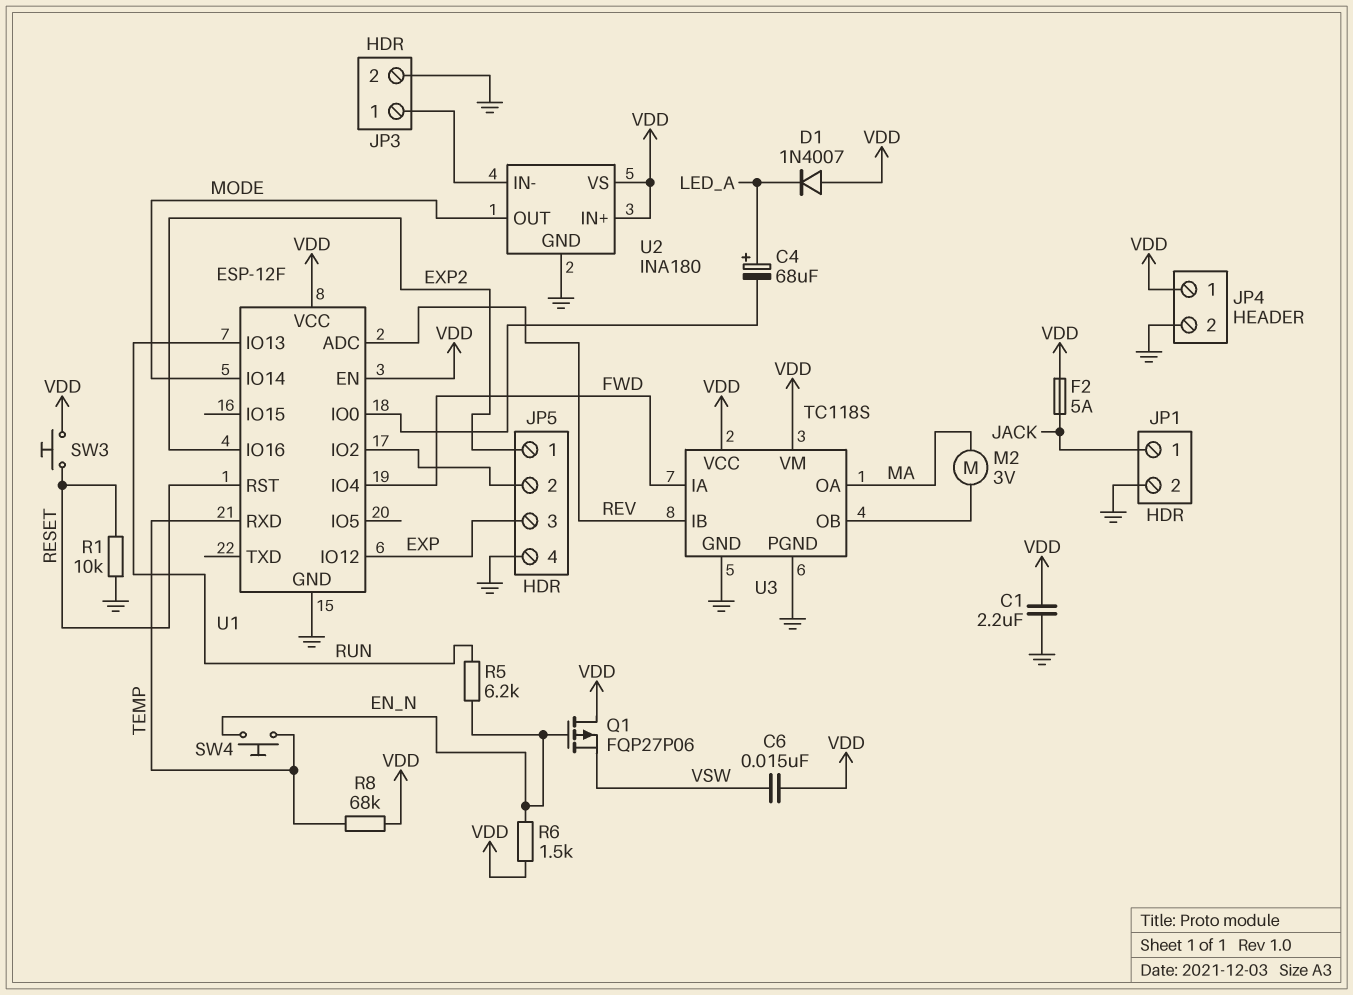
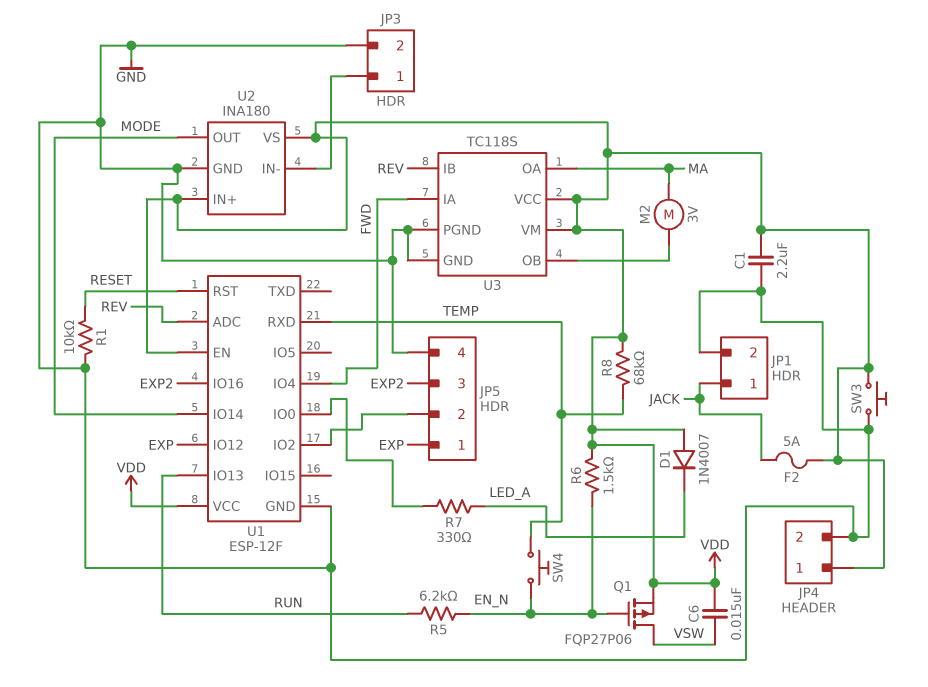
C4: 68uF (plus LED_A, minus U1/IO0) -> none
JP5 pin 1: EXP2 -> EXP
JP5 pin 3: EXP -> EXP2
Q1: PMOS FQP27P06 (G EN_N, D VDD, S VSW) -> PMOS FQP27P06 (G EN_N, D VSW, S VDD)
R7: none -> 330 (LED_A, U1/IO0)
SW3: button (RESET, VDD) -> button (GND, VDD)

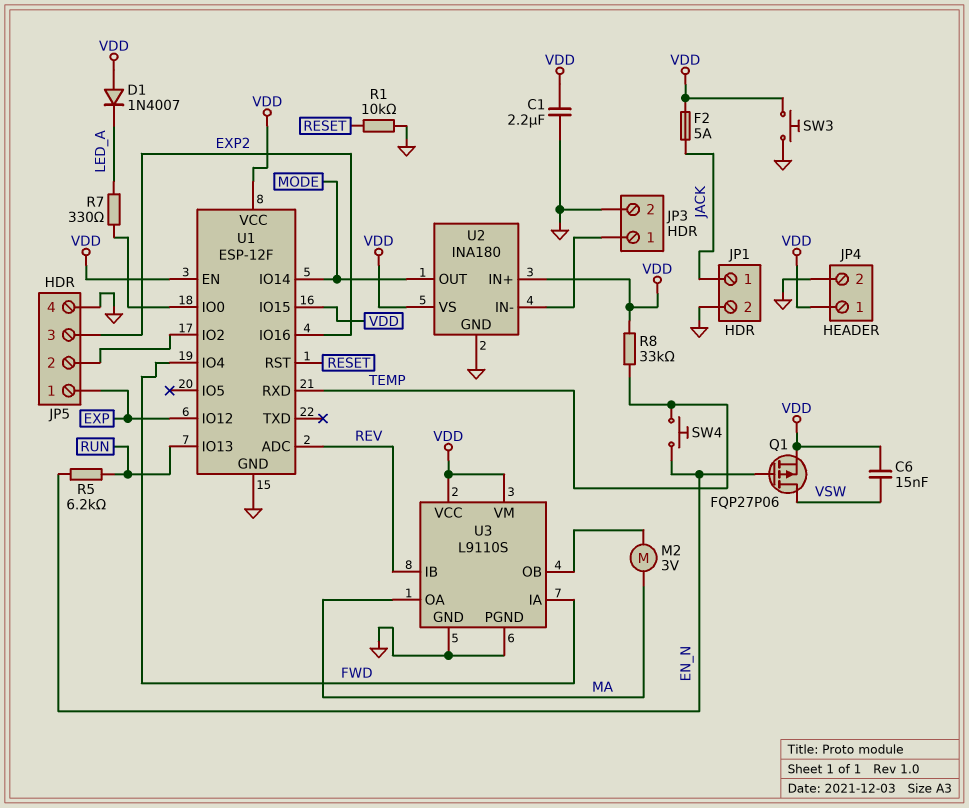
R6: 1.5k (EN_N, VDD) -> none
R8: 68k (TEMP, VDD) -> 33k (TEMP, VDD)
U1 pin IO15: none -> VDD
U3: TC118S -> L9110S

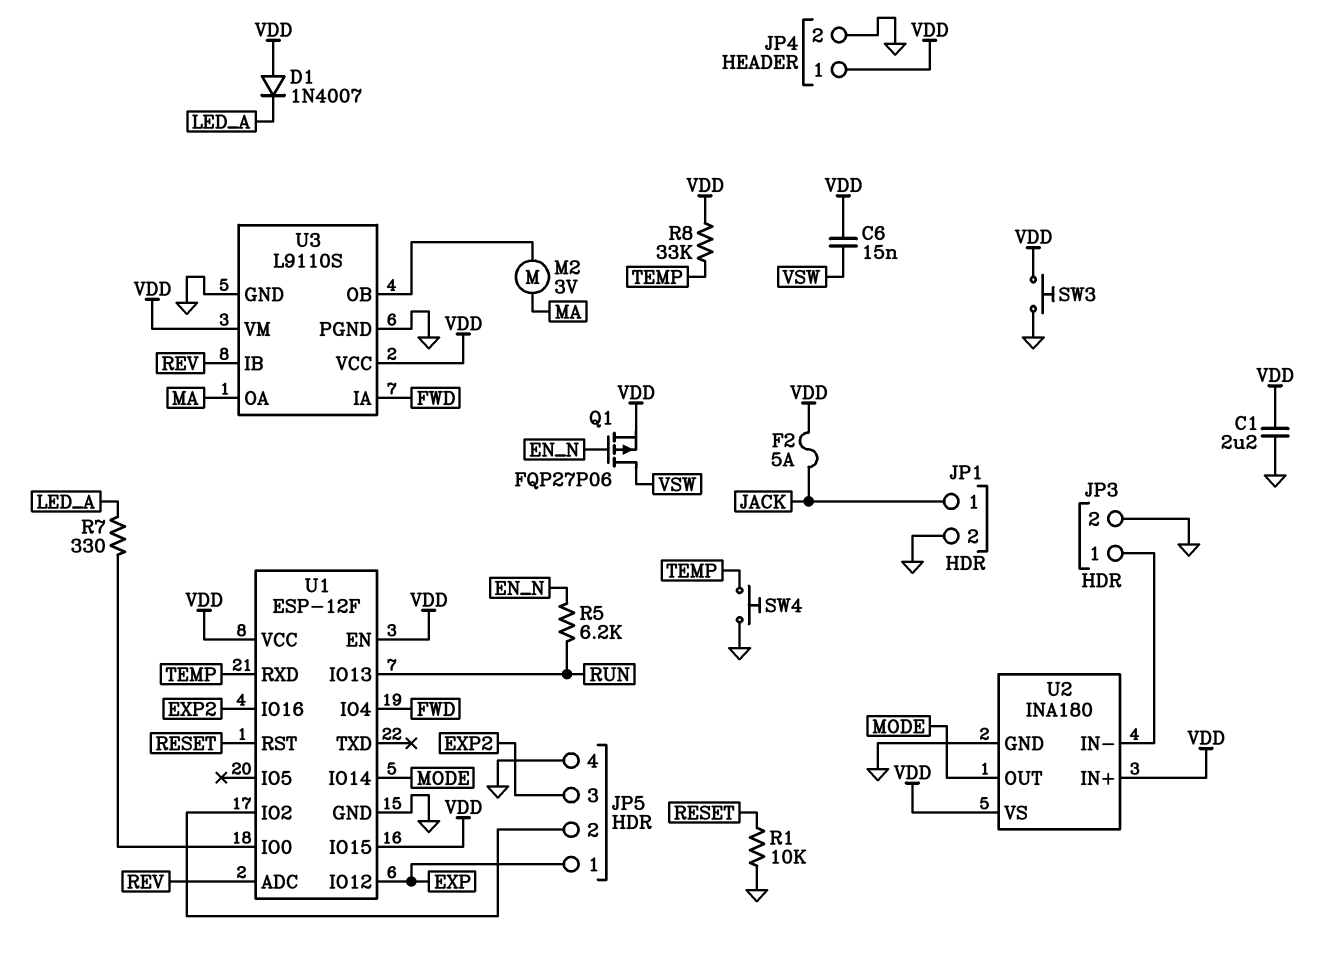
SW4: button (EN_N, TEMP) -> button (GND, TEMP)

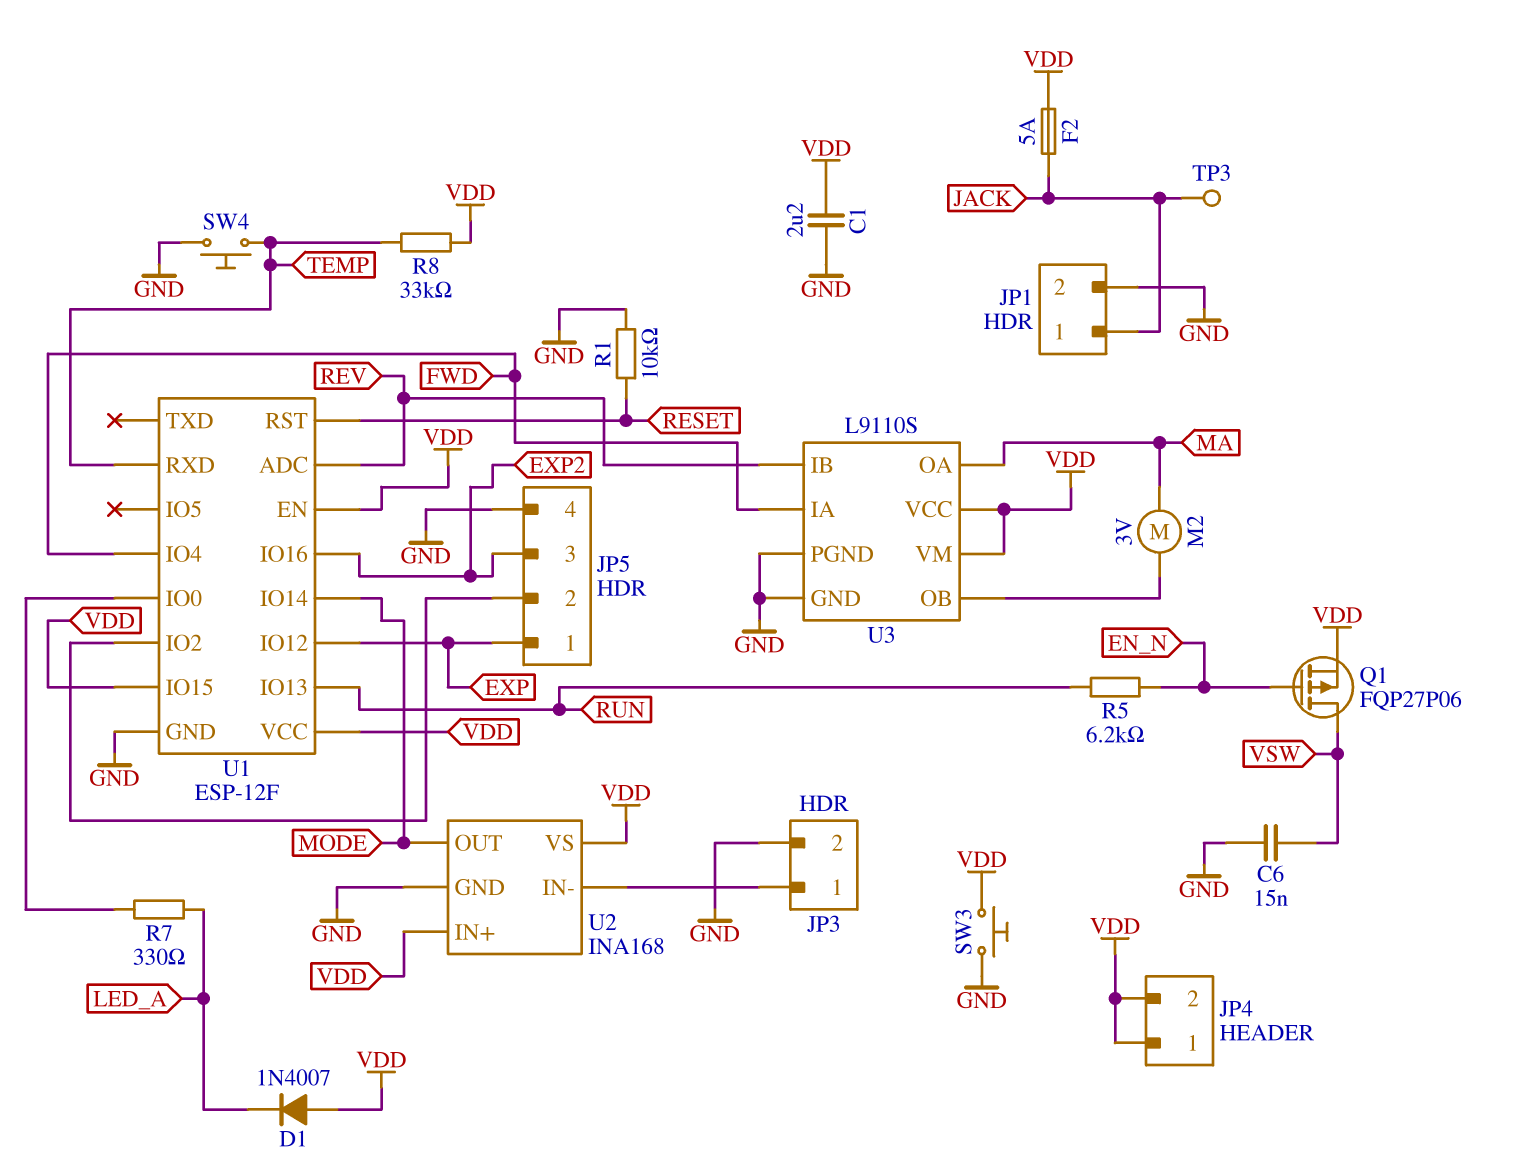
C6: 15nF (VDD, VSW) -> 15nF (GND, VSW)
JP4 pin 2: GND -> VDD
TP3: none -> test point (JACK)
U2: INA180 -> INA168

